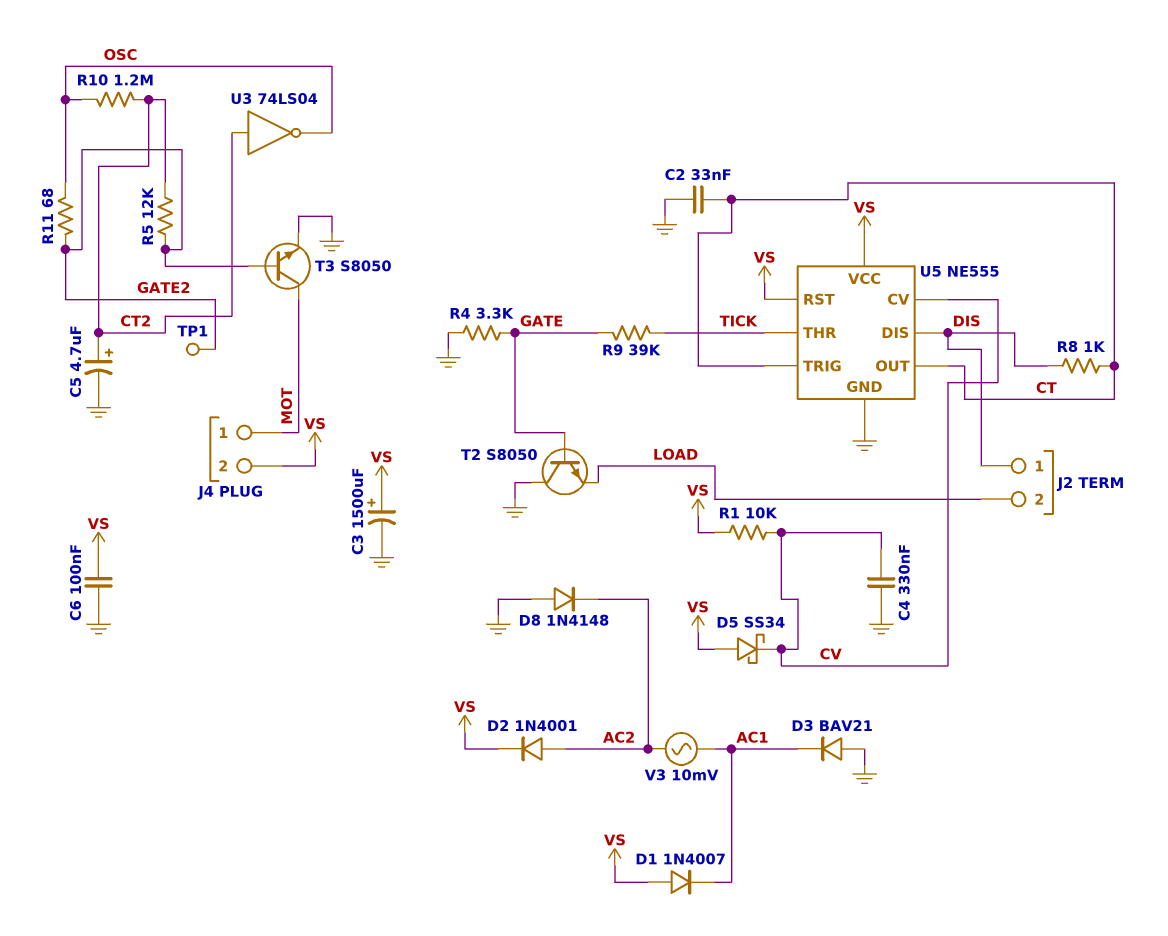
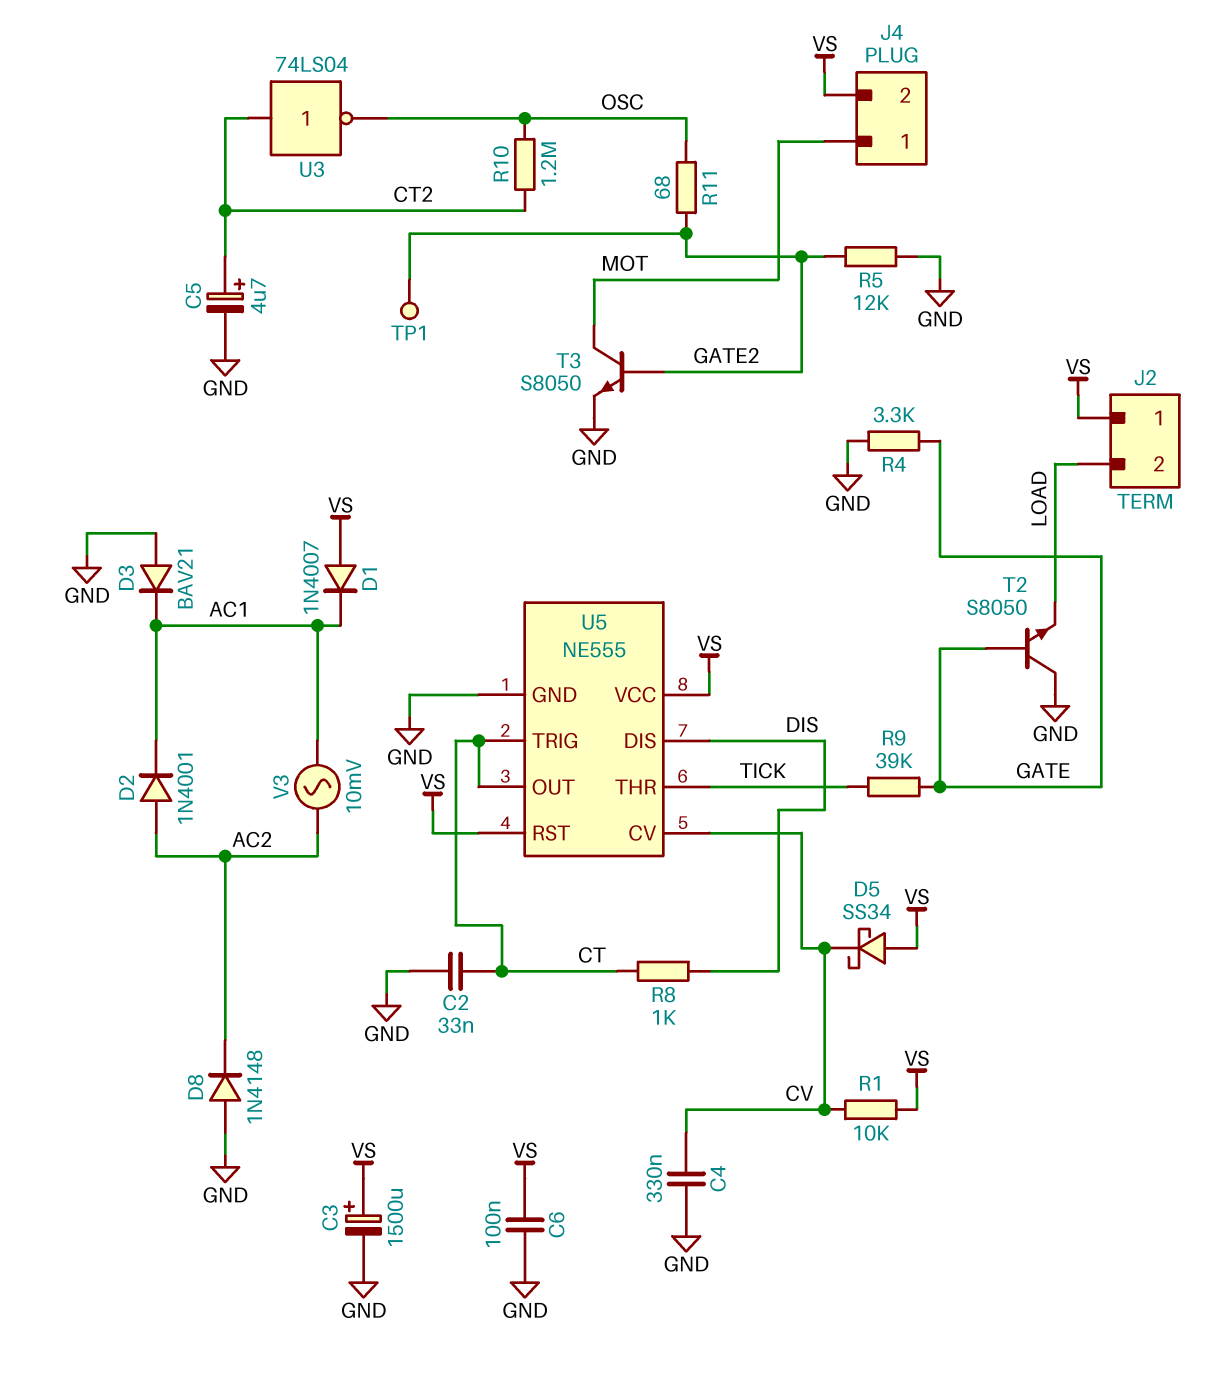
D2: diode 1N4001 (A AC2, K VS) -> diode 1N4001 (A AC2, K AC1)
J2 pin 1: DIS -> VS
R5: 12k (CT2, GATE2) -> 12k (GATE2, GND)

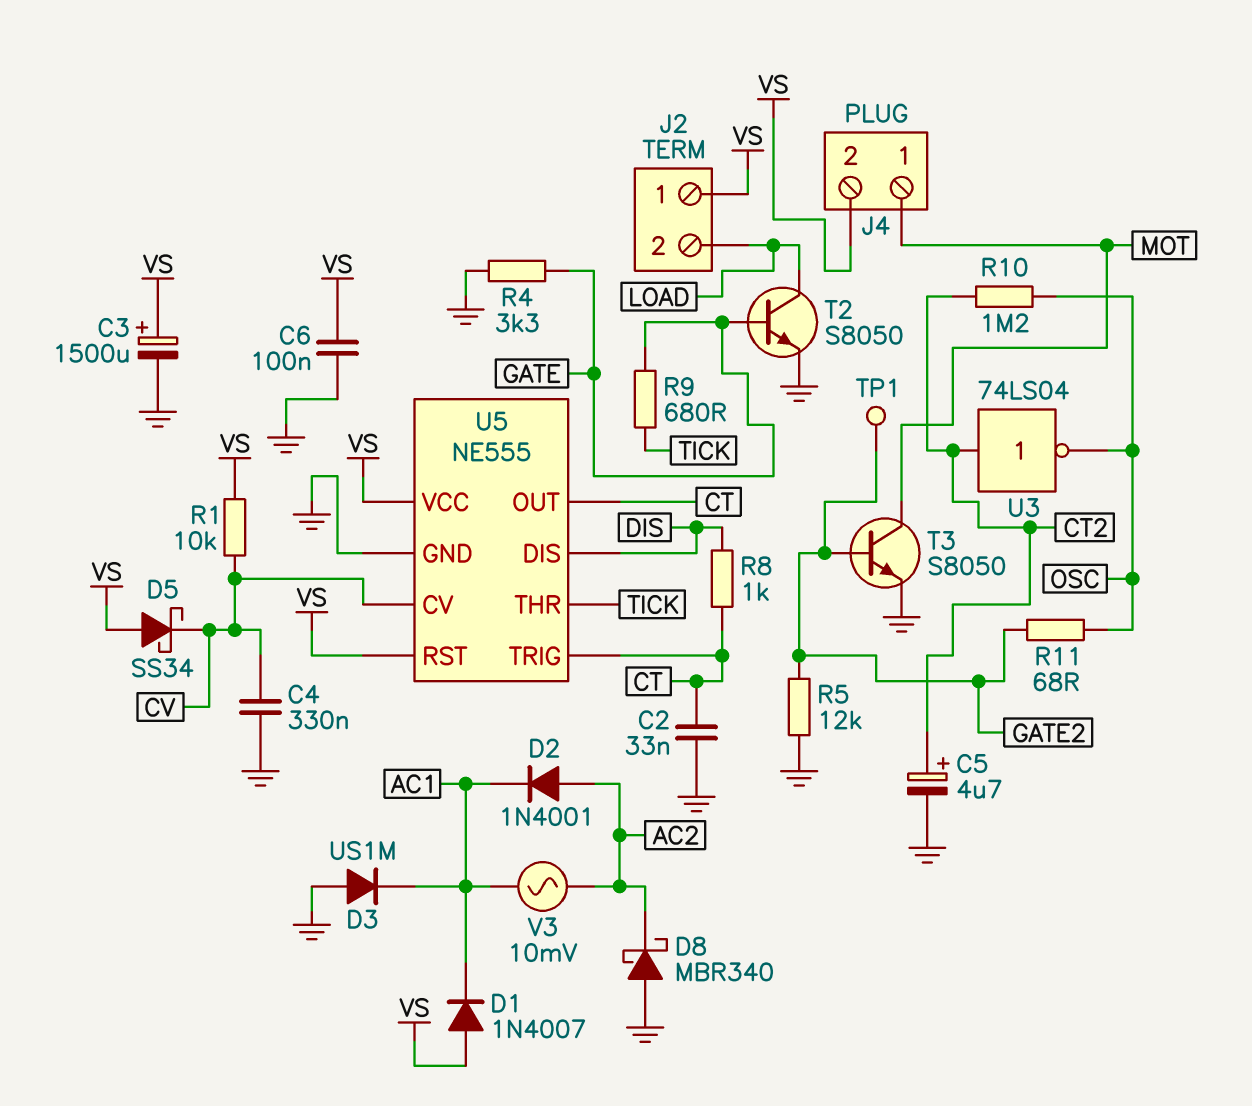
D3: diode BAV21 (A GND, K AC1) -> diode US1M (A GND, K AC1)
D8: diode 1N4148 (A GND, K AC2) -> schottky MBR340 (A GND, K AC2)
R9: 39k (GATE, TICK) -> 680 (GATE, TICK)
T2: NPN S8050 (B GATE, C GND, E LOAD) -> NPN S8050 (B GATE, C LOAD, E GND)

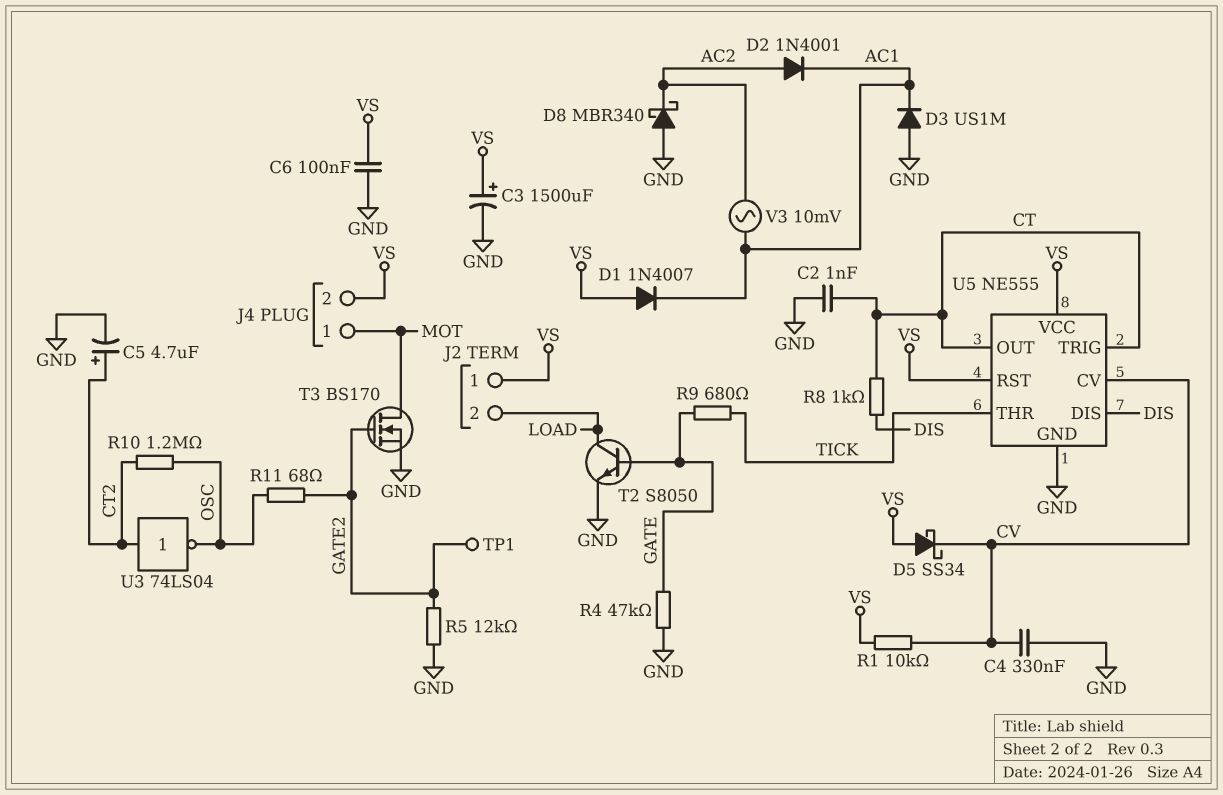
C2: 33nF (CT, GND) -> 1nF (CT, GND)
R4: 3.3k (GATE, GND) -> 47k (GATE, GND)
T3: NPN S8050 (B GATE2, C MOT, E GND) -> NMOS BS170 (G GATE2, D MOT, S GND)

